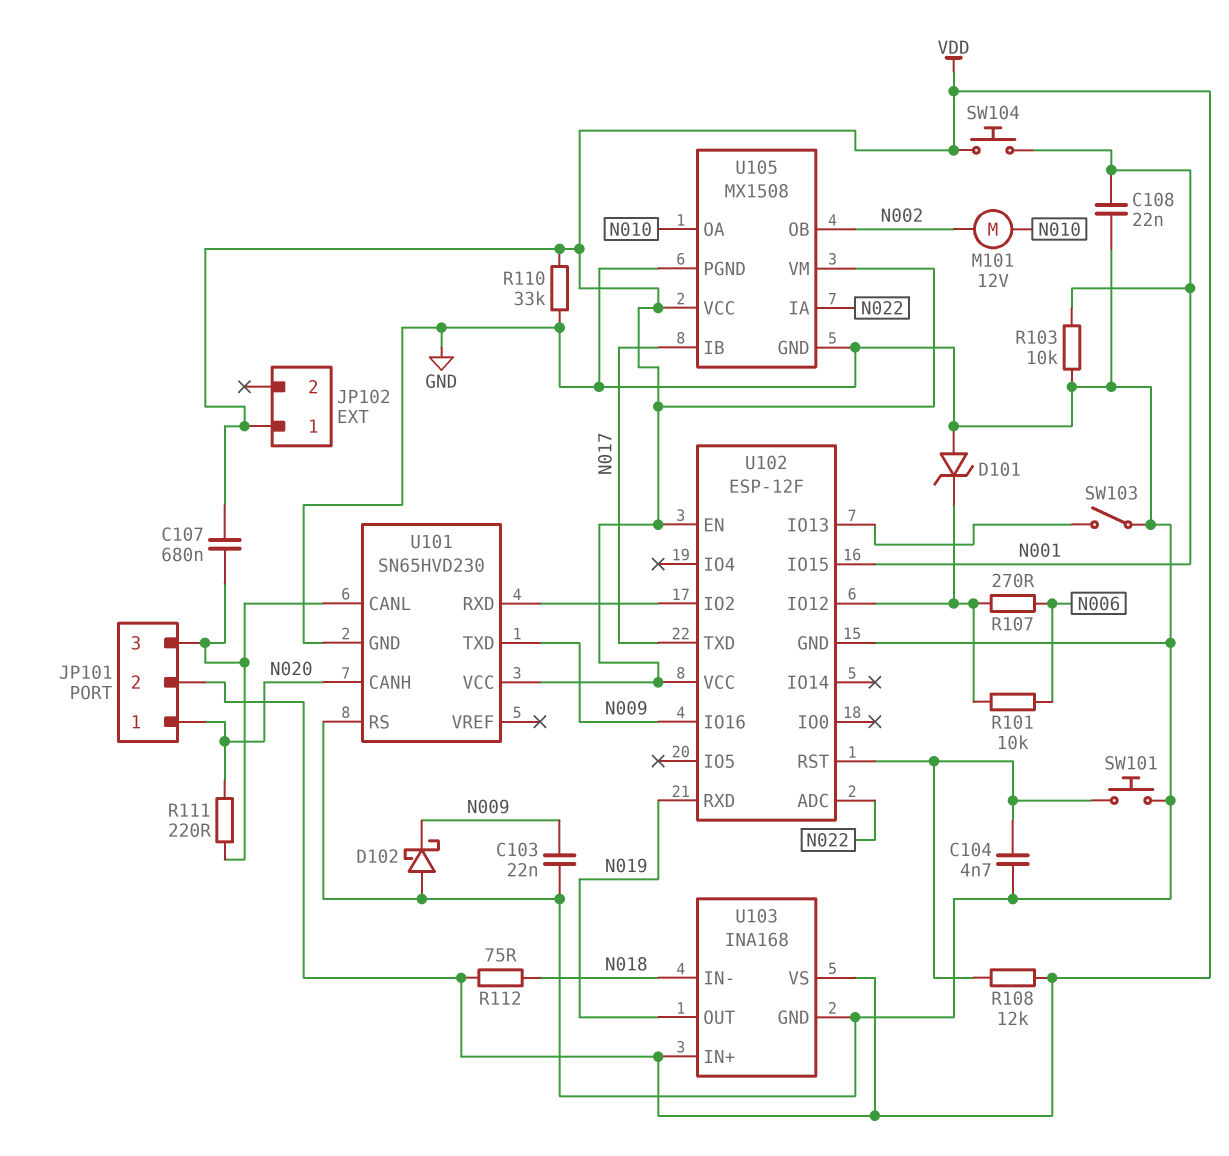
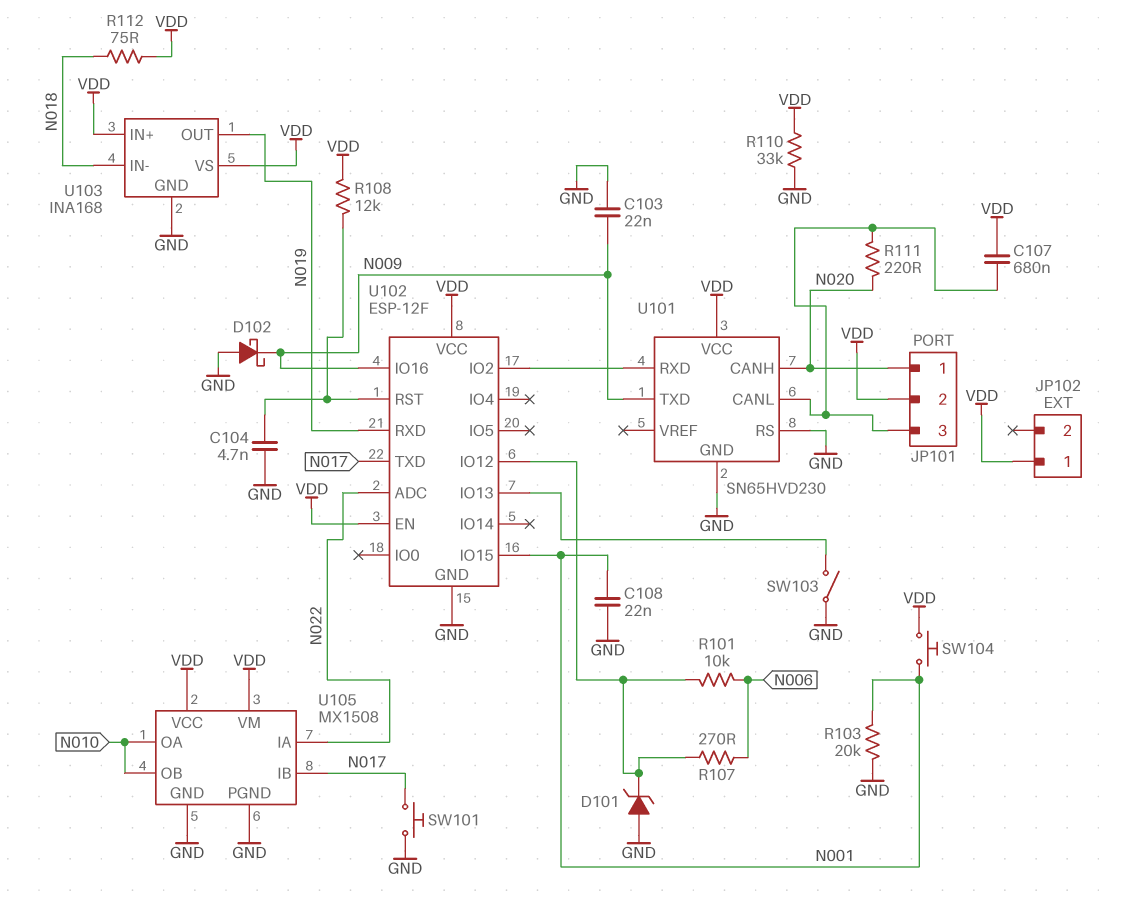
M101: motor 12V (N002, N010) -> none
R103: 10k (GND, N001) -> 20k (GND, N001)
SW101: button (GND, U102/RST) -> button (GND, N017)
U105 pin OB: N002 -> N010

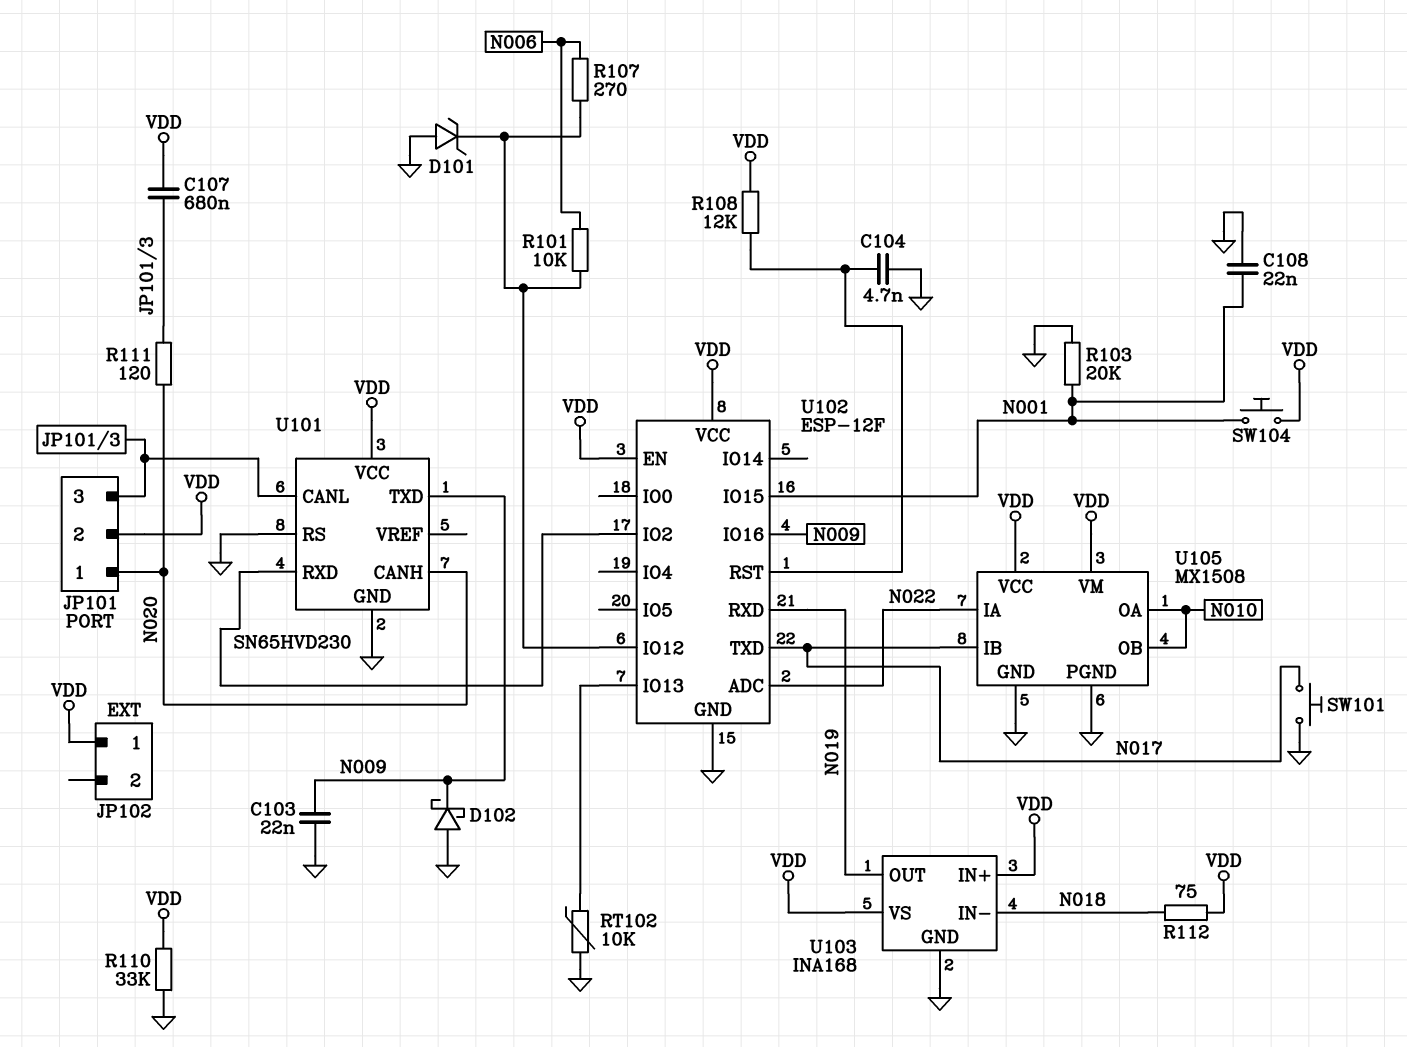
R111: 220 (JP101/3, N020) -> 120 (JP101/3, N020)
RT102: none -> 10k (GND, U102/IO13)
SW103: switch (GND, U102/IO13) -> none

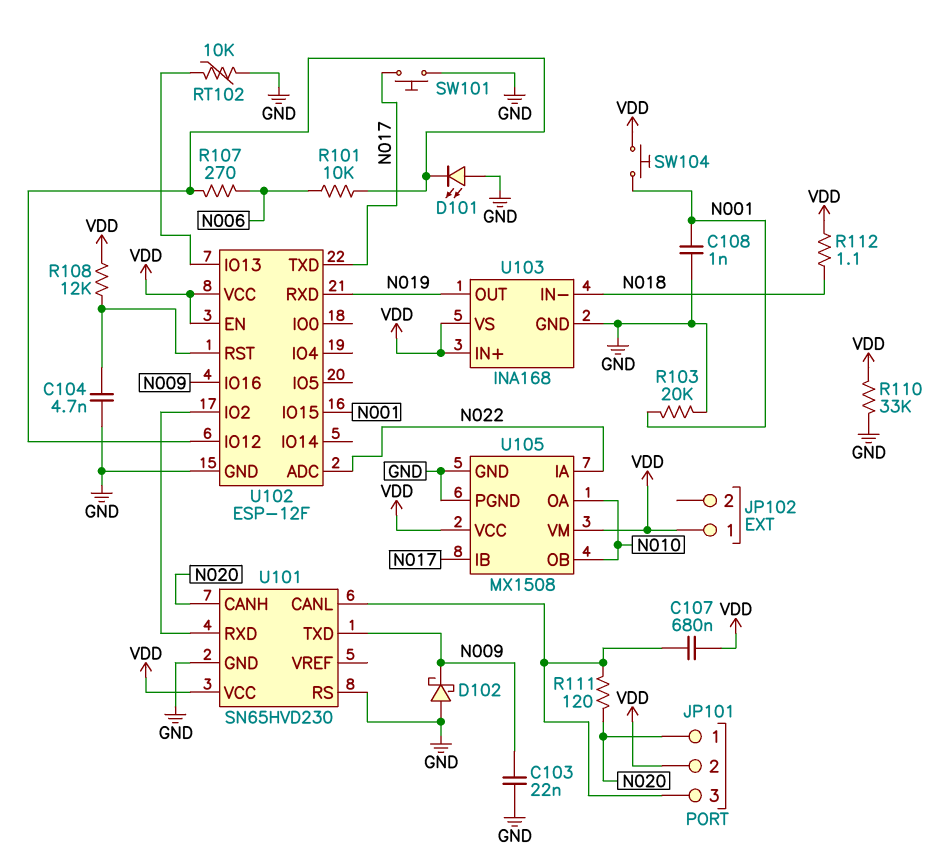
C108: 22nF (GND, N001) -> 1nF (GND, N001)
D101: zener (A GND, K U102/IO12) -> LED (A GND, K U102/IO12)
R112: 75 (N018, VDD) -> 1.1 (N018, VDD)

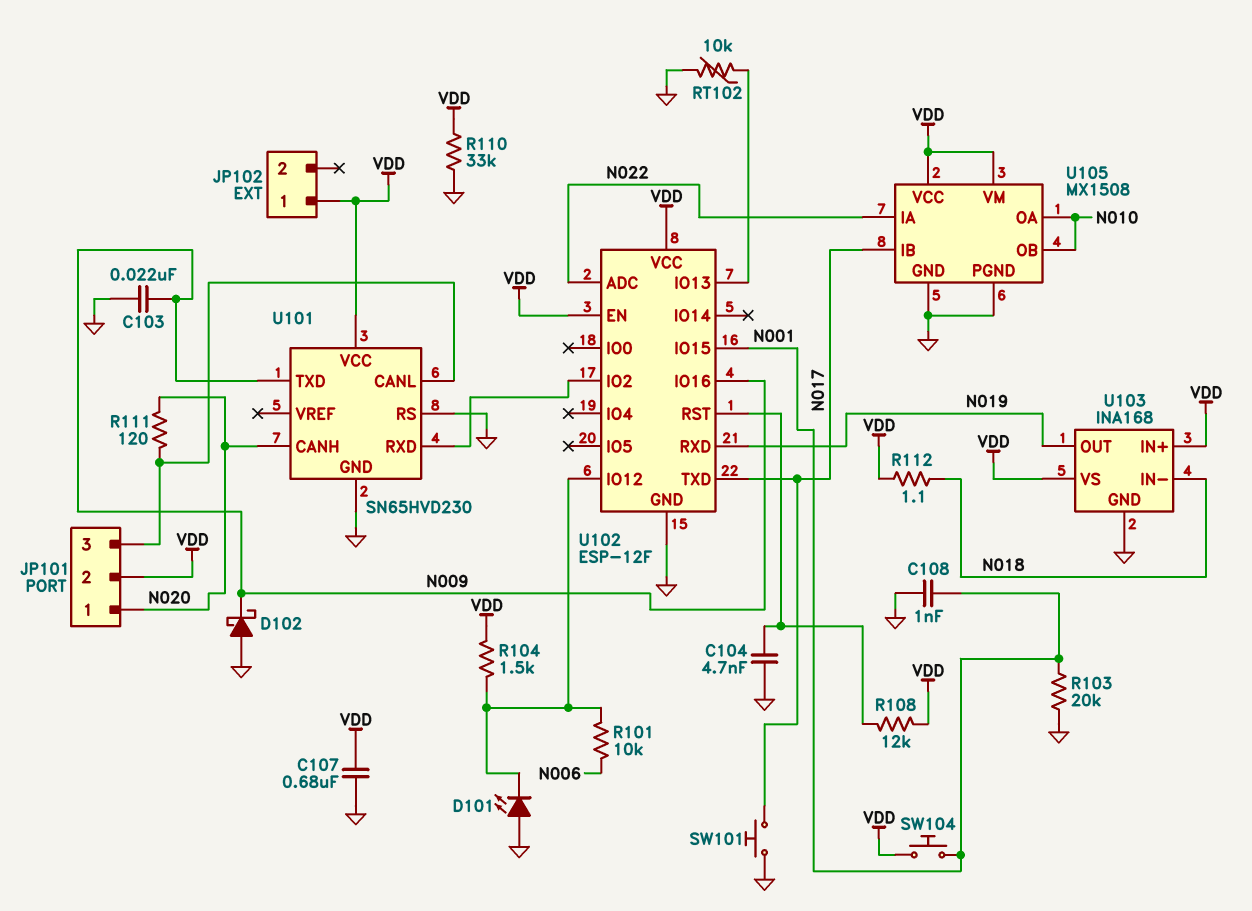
C107: 680nF (JP101/3, VDD) -> 680nF (GND, VDD)
R104: none -> 1.5k (U102/IO12, VDD)
R107: 270 (N006, U102/IO12) -> none

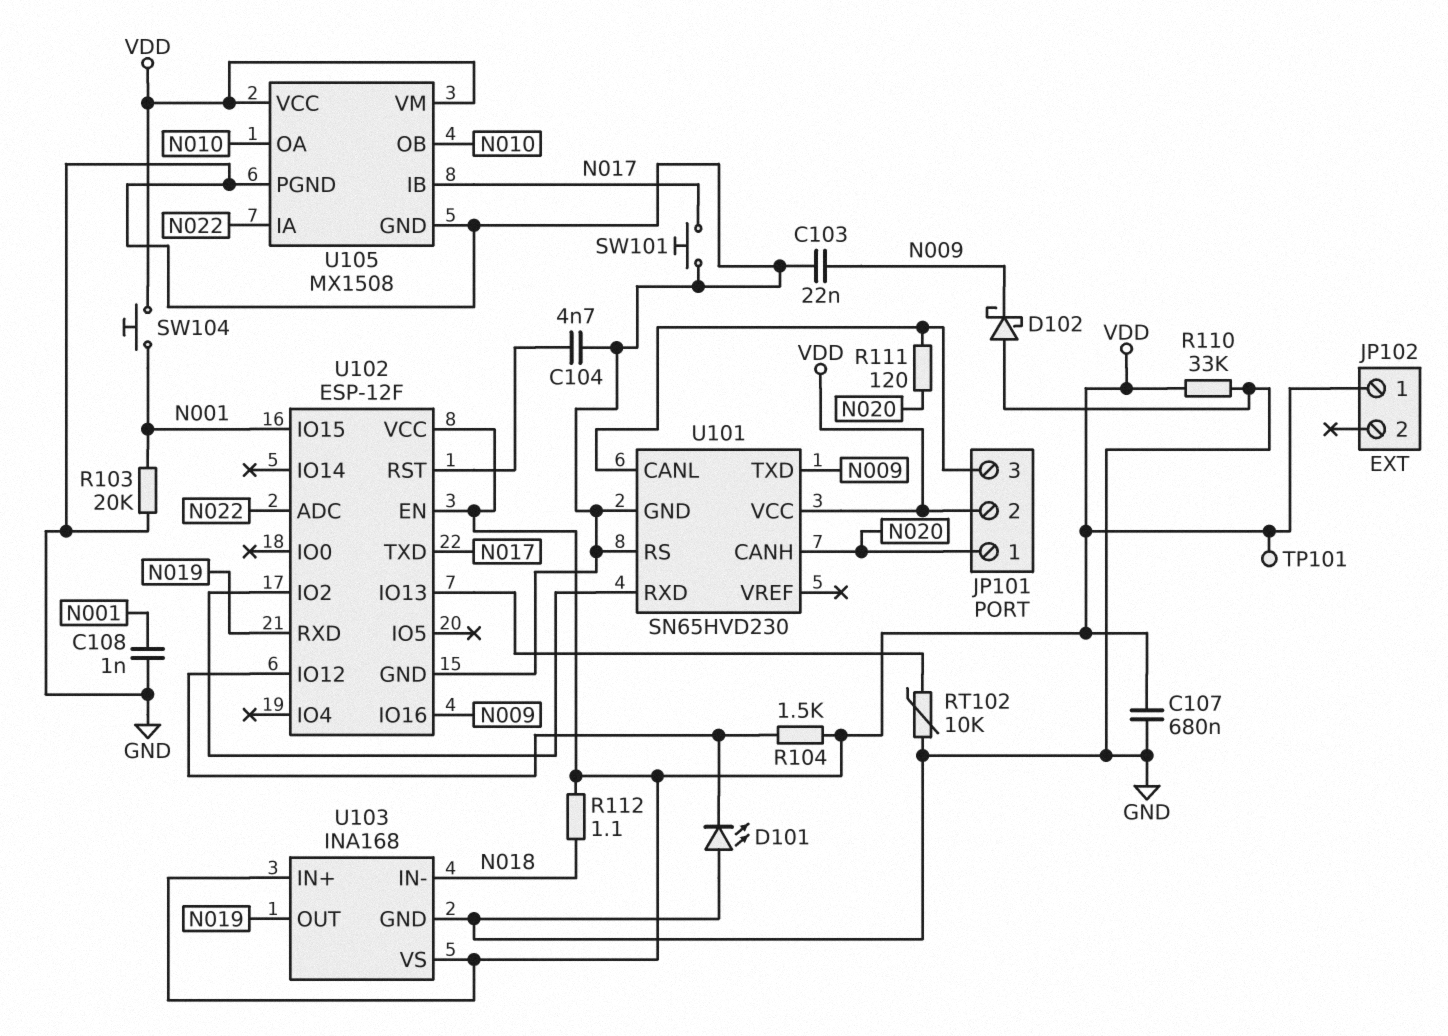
R101: 10k (N006, U102/IO12) -> none
R108: 12k (U102/RST, VDD) -> none
TP101: none -> test point (VDD)

